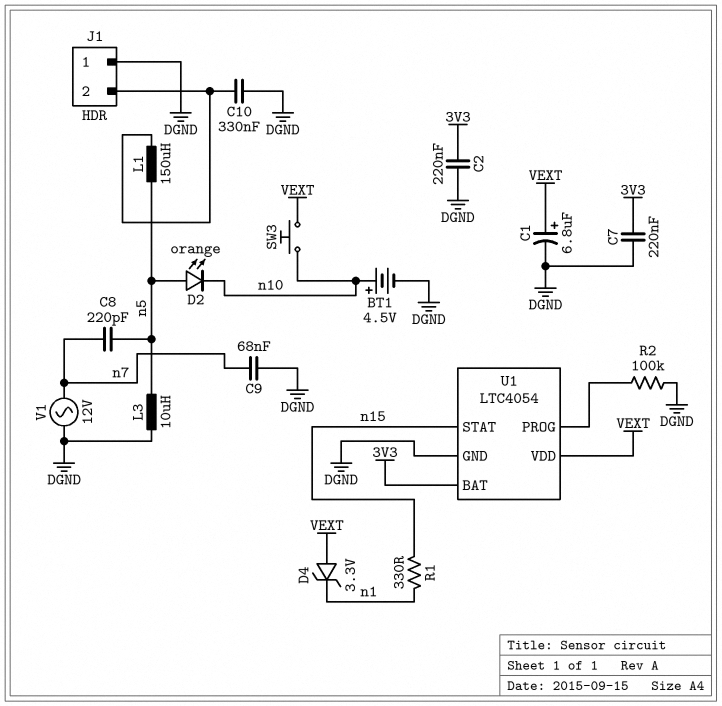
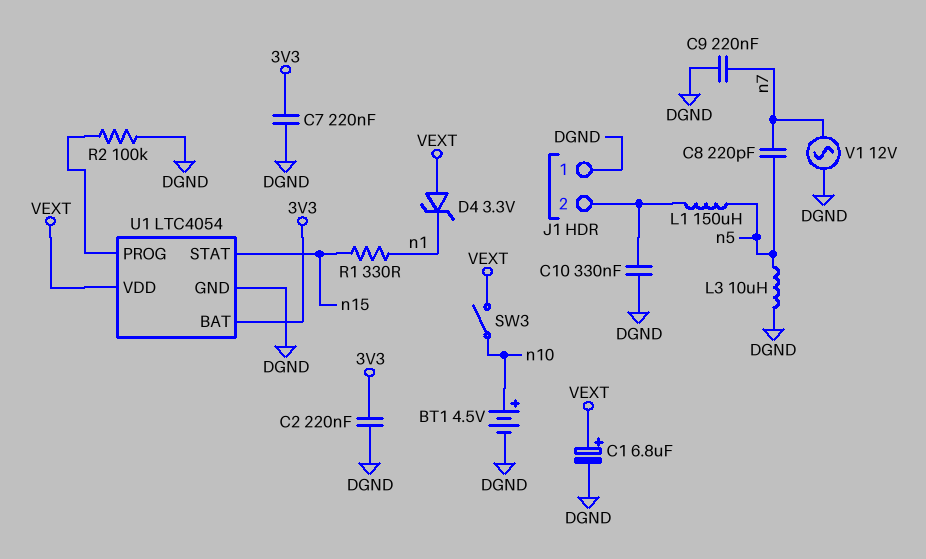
C9: 68nF (DGND, n7) -> 220nF (DGND, n7)
D2: LED orange (A n5, K n10) -> none
SW3: button (VEXT, n10) -> switch (VEXT, n10)

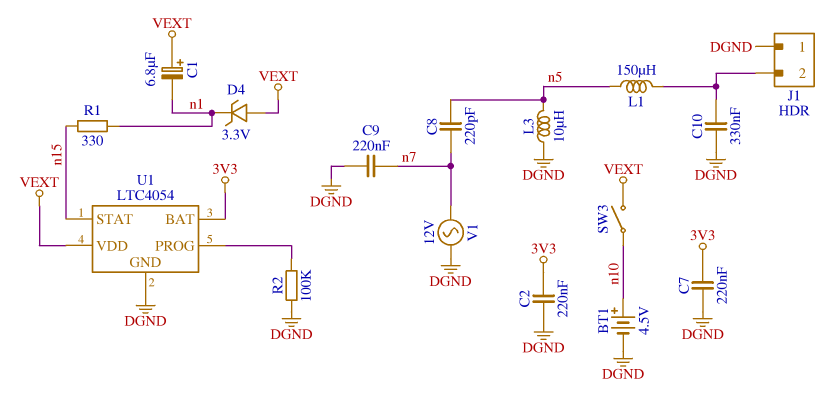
C1: 6.8uF (plus VEXT, minus DGND) -> 6.8uF (plus VEXT, minus n1)

